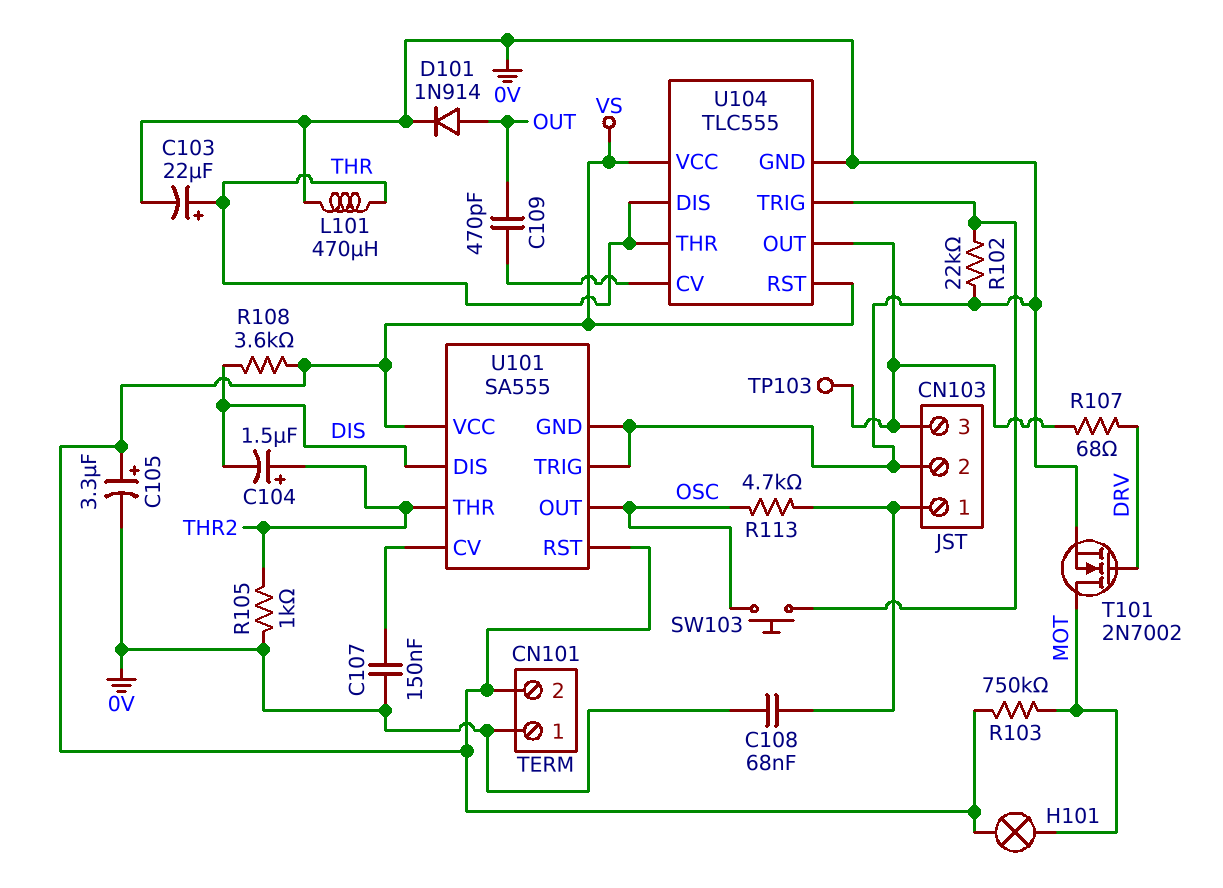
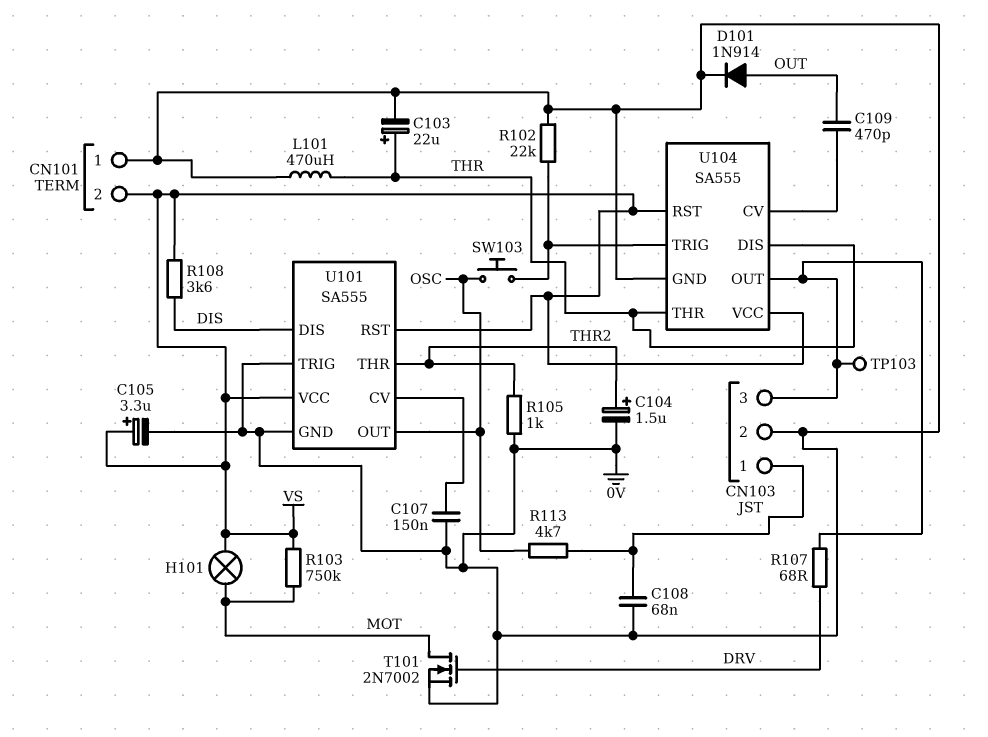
C104: 1.5uF (plus THR2, minus DIS) -> 1.5uF (plus THR2, minus 0V)
U104: TLC555 -> SA555

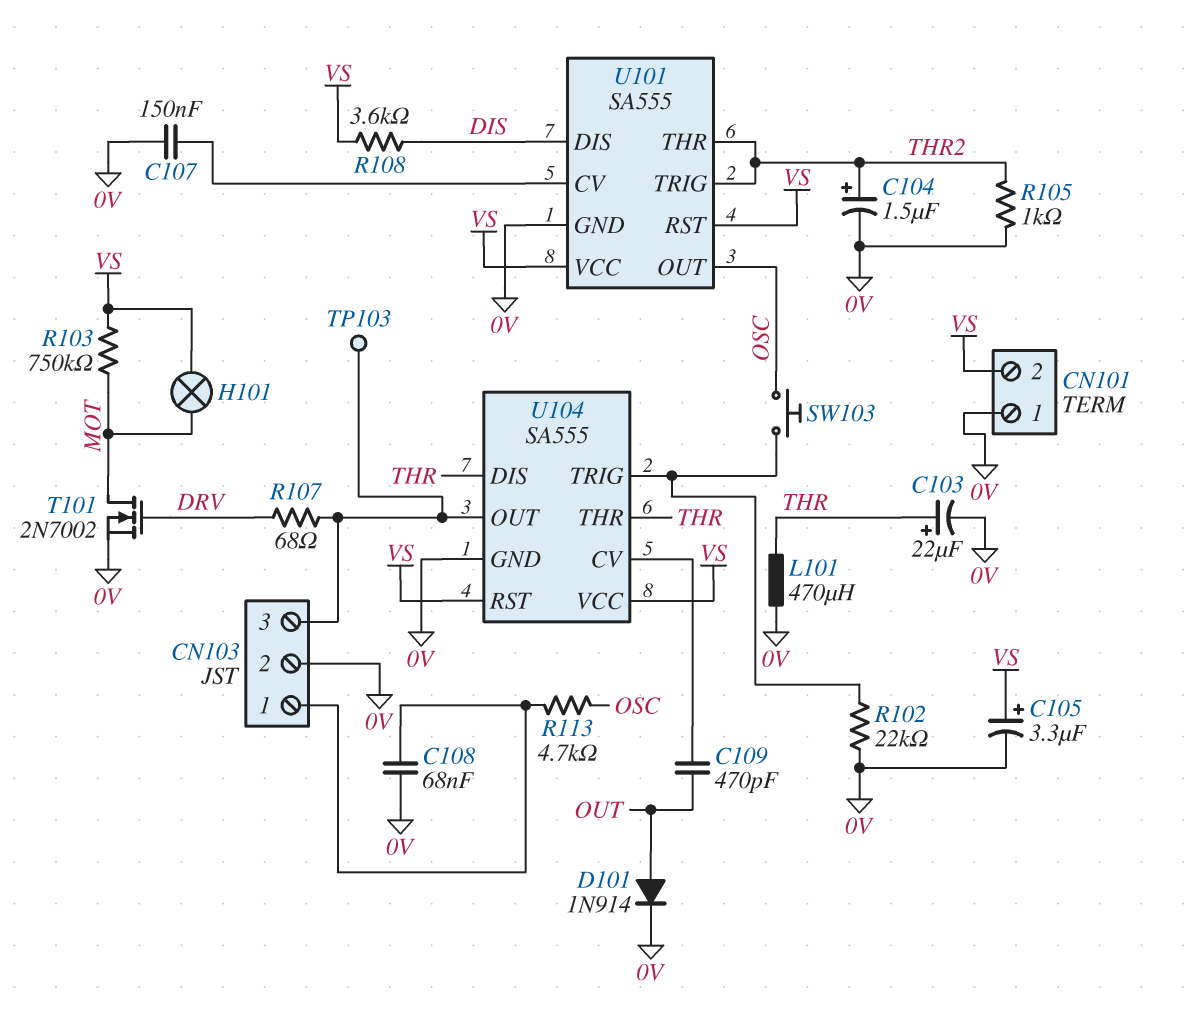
U101 pin TRIG: 0V -> THR2

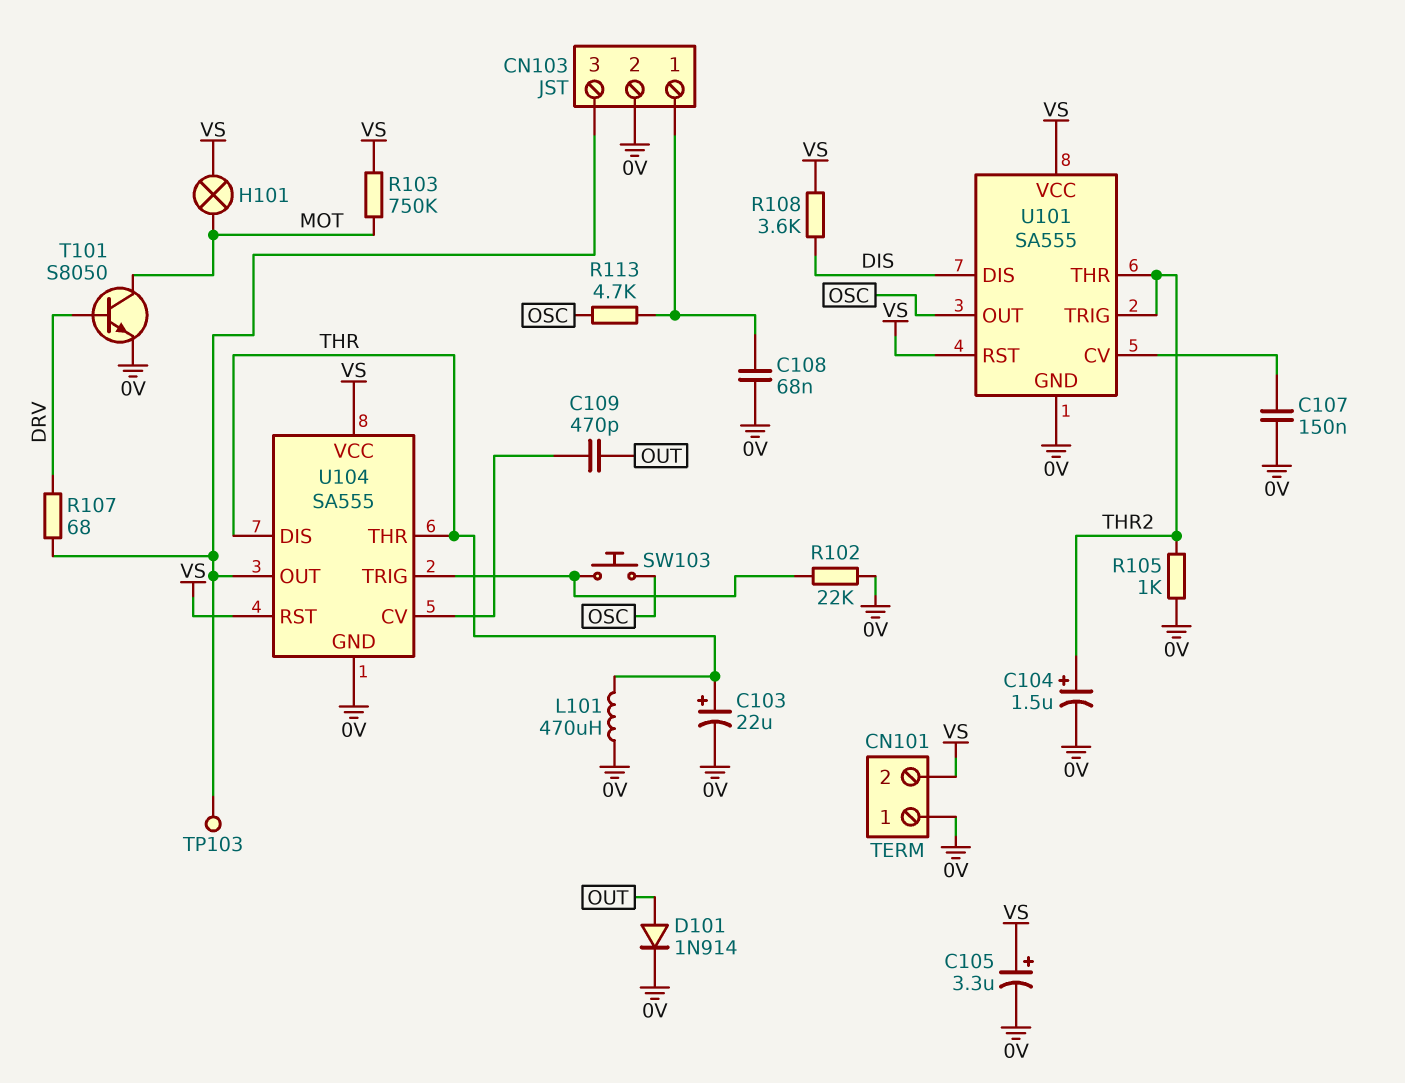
T101: NMOS 2N7002 (G DRV, D MOT, S 0V) -> NPN S8050 (B DRV, C MOT, E 0V)

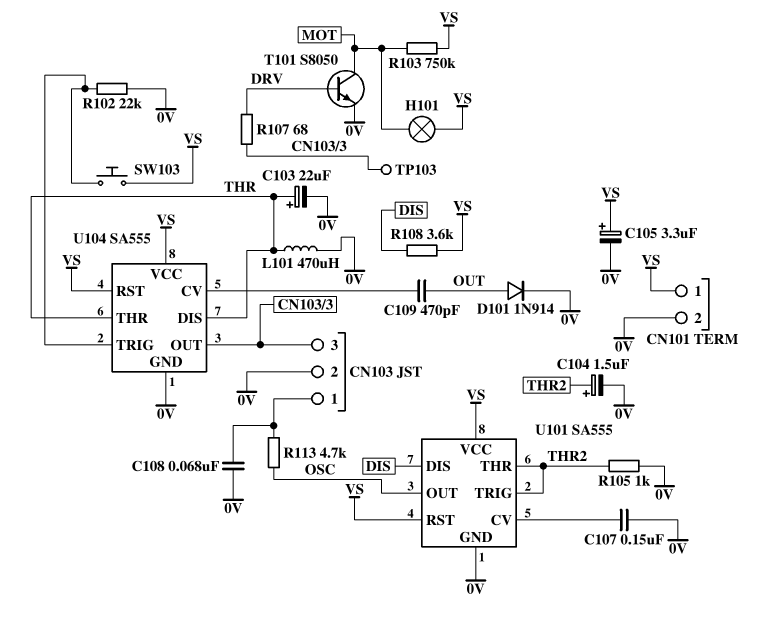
CN101 pin 1: 0V -> VS
CN101 pin 2: VS -> 0V
SW103: button (OSC, U104/TRIG) -> button (U104/TRIG, VS)

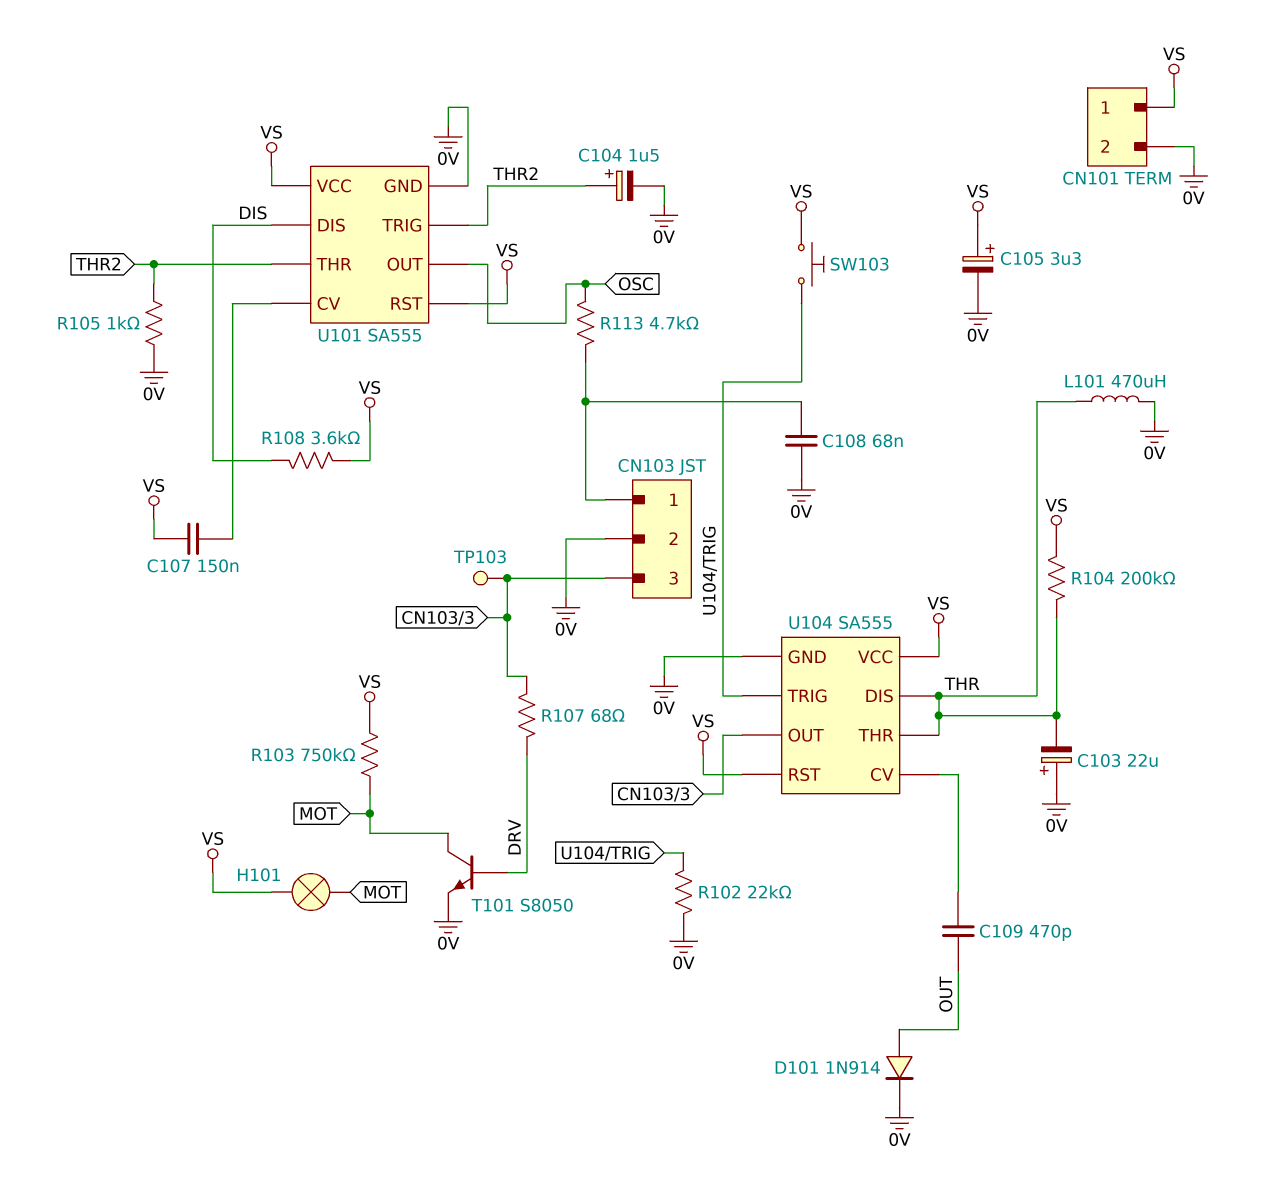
C103: 22uF (plus THR, minus 0V) -> 22uF (plus 0V, minus THR)
C107: 150nF (0V, U101/CV) -> 150nF (U101/CV, VS)
R104: none -> 200k (THR, VS)

